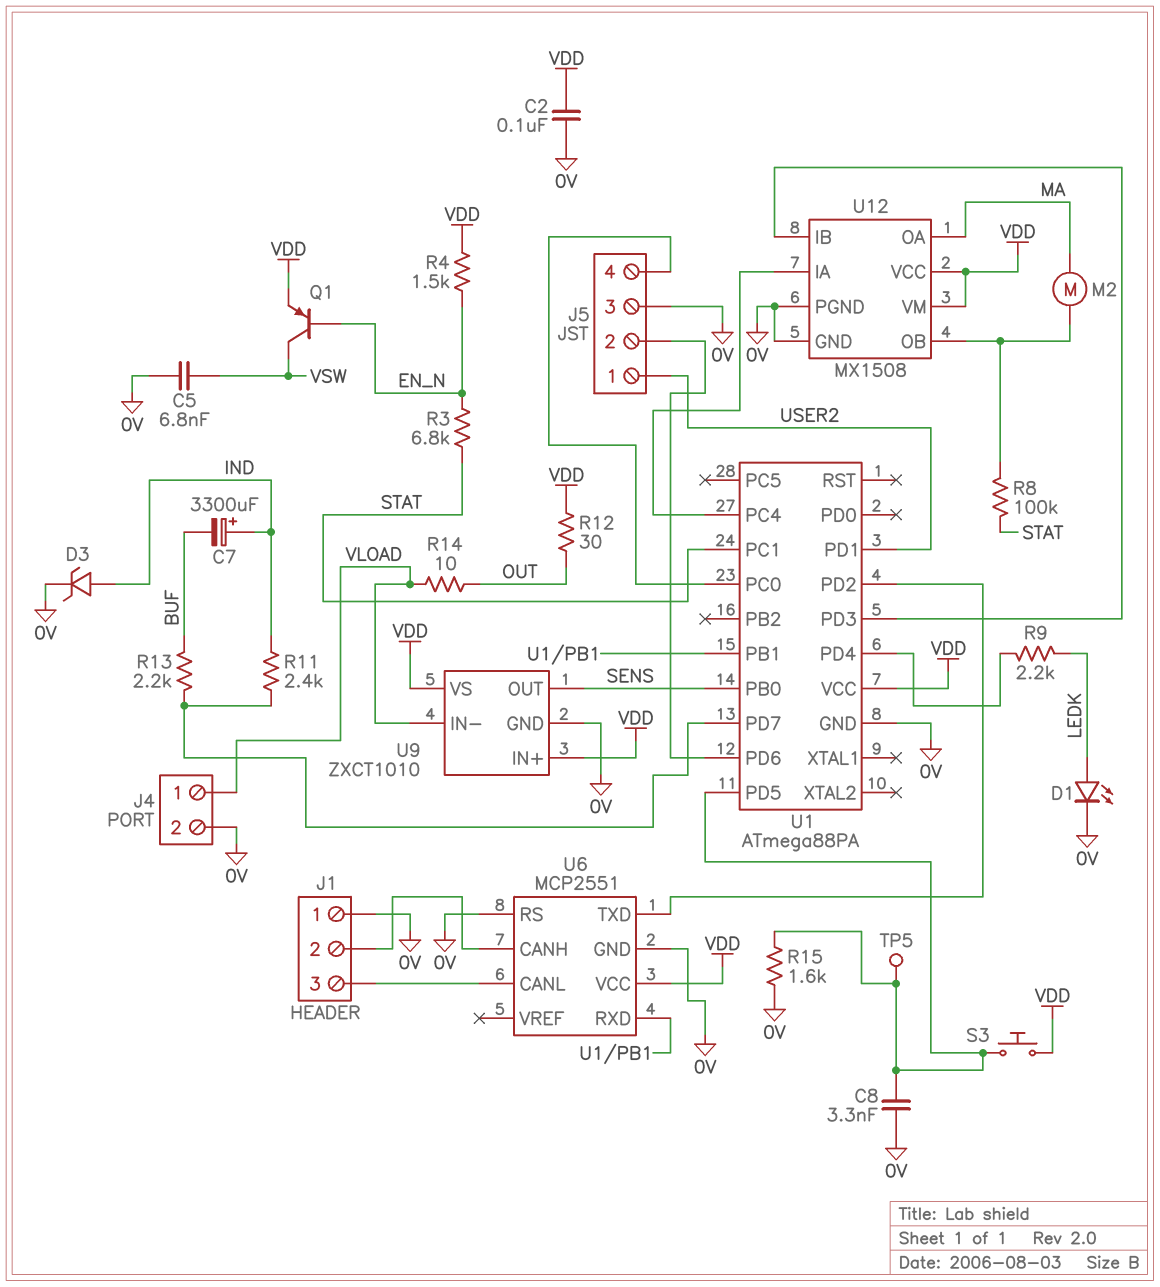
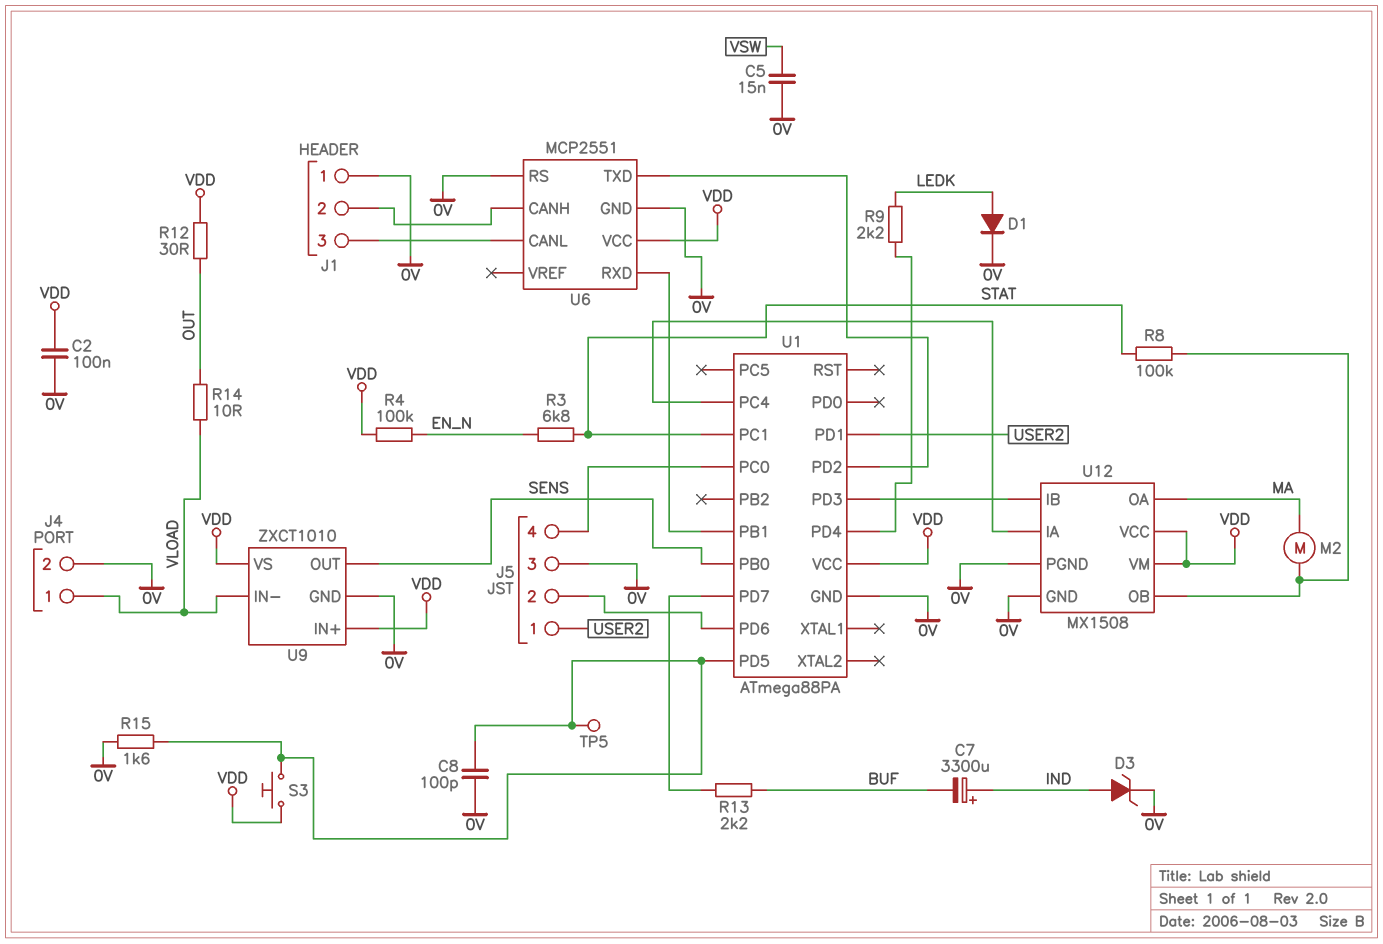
C5: 6.8nF (0V, VSW) -> 15nF (0V, VSW)
C8: 3.3nF (0V, U1/PD5) -> 100pF (0V, U1/PD5)
D1: LED (A LEDK, K 0V) -> diode (A LEDK, K 0V)
Q1: PNP (B EN_N, C VSW, E VDD) -> none
R4: 1.5k (EN_N, VDD) -> 100k (EN_N, VDD)
R11: 2.4k (IND, U1/PD7) -> none

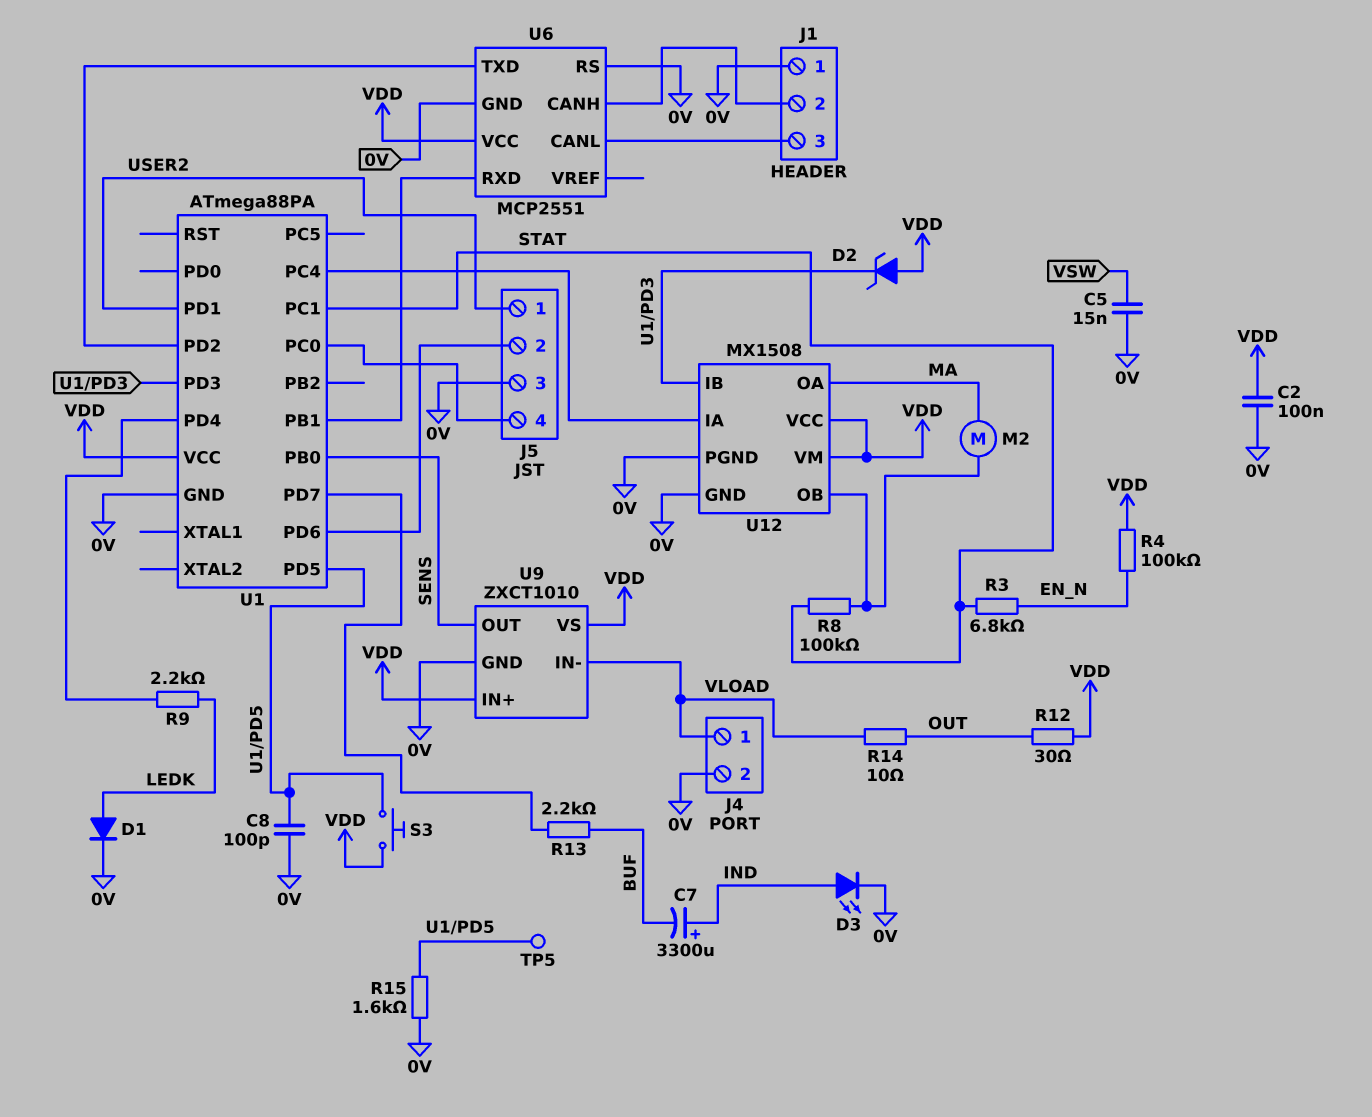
D2: none -> zener (A VDD, K U1/PD3)
D3: zener (A IND, K 0V) -> LED (A IND, K 0V)

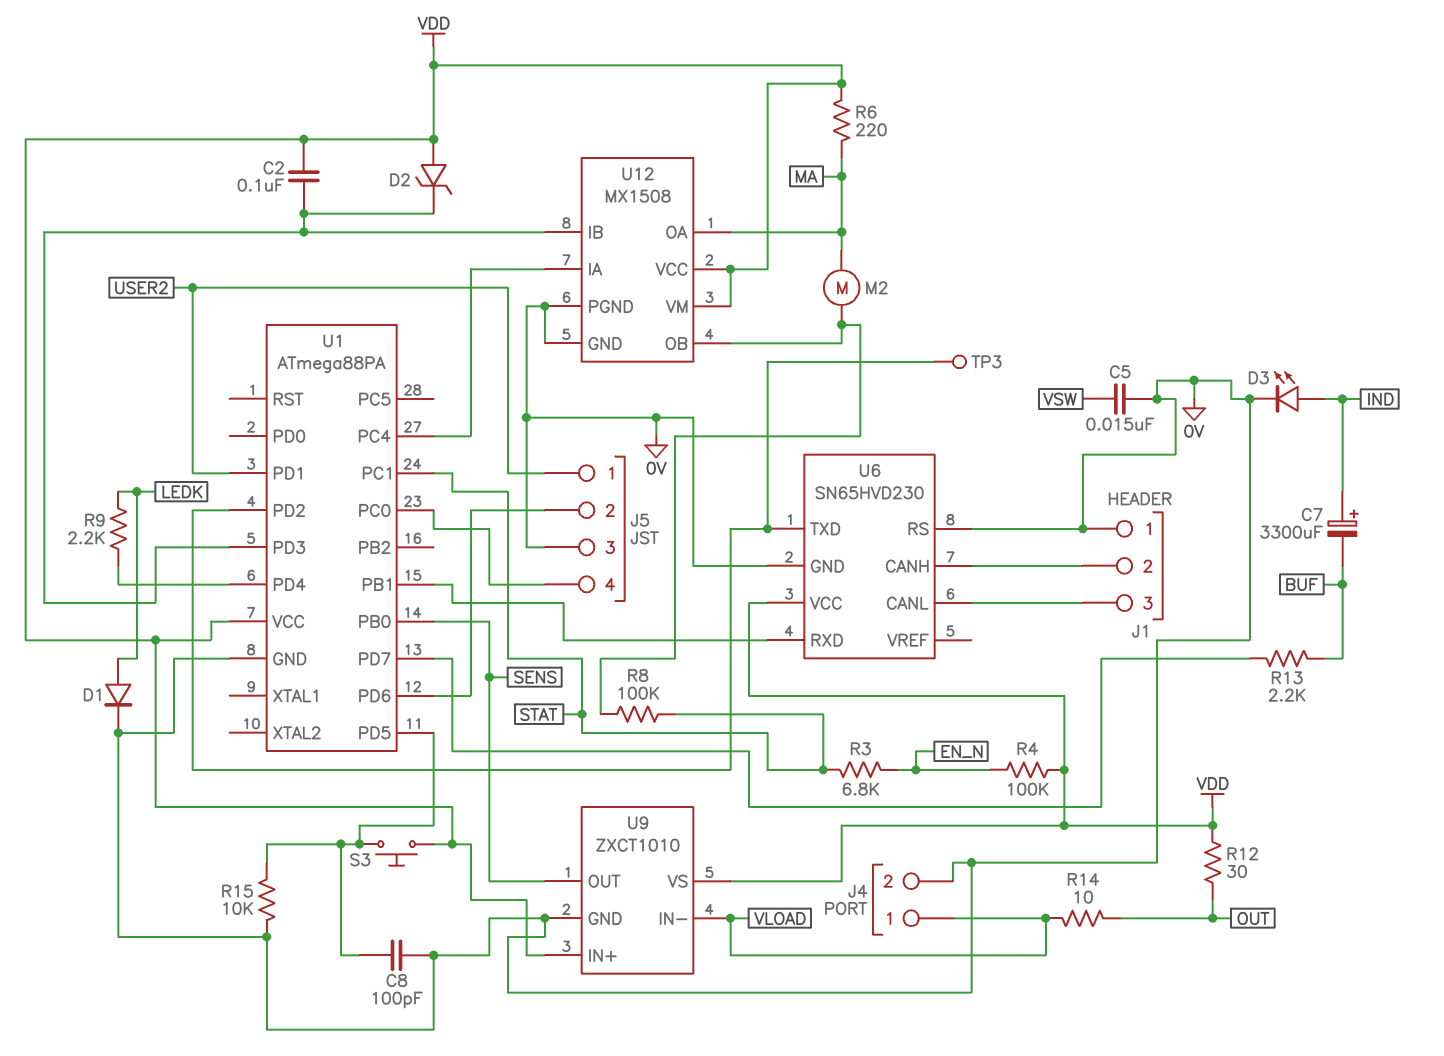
C2: 100nF (0V, VDD) -> 100nF (U1/PD3, VDD)
R6: none -> 220 (MA, VDD)
R15: 1.6k (0V, U1/PD5) -> 10k (0V, U1/PD5)
TP3: none -> test point (U1/PD2)
TP5: test point (U1/PD5) -> none
U6: MCP2551 -> SN65HVD230

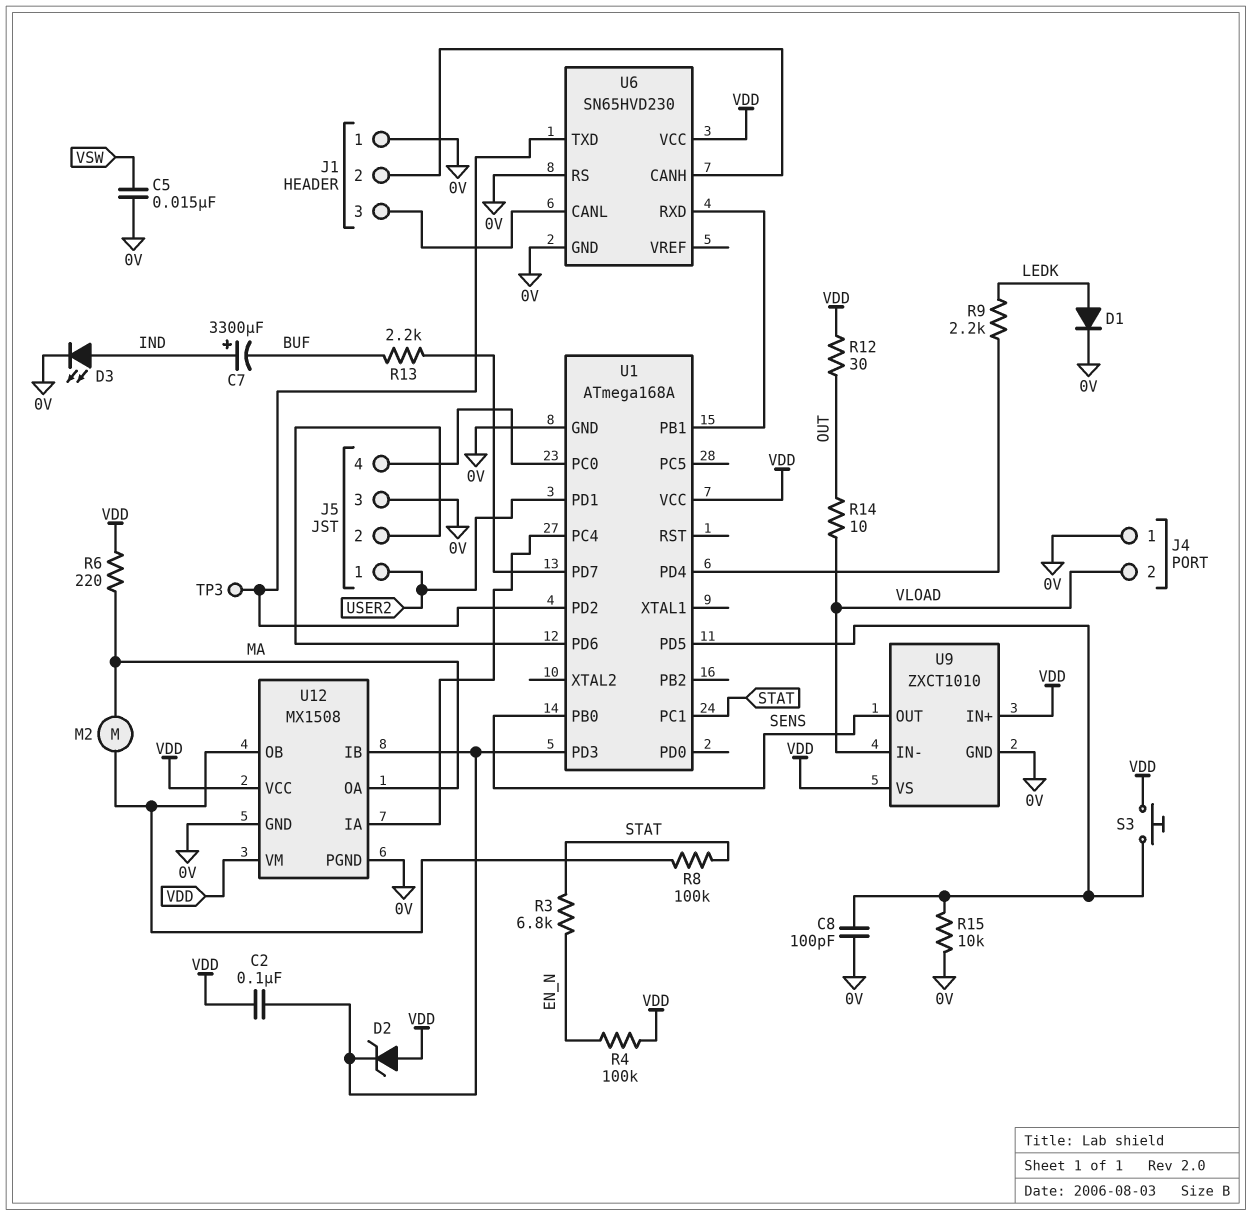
J4 pin 1: VLOAD -> 0V
J4 pin 2: 0V -> VLOAD
U1: ATmega88PA -> ATmega168A

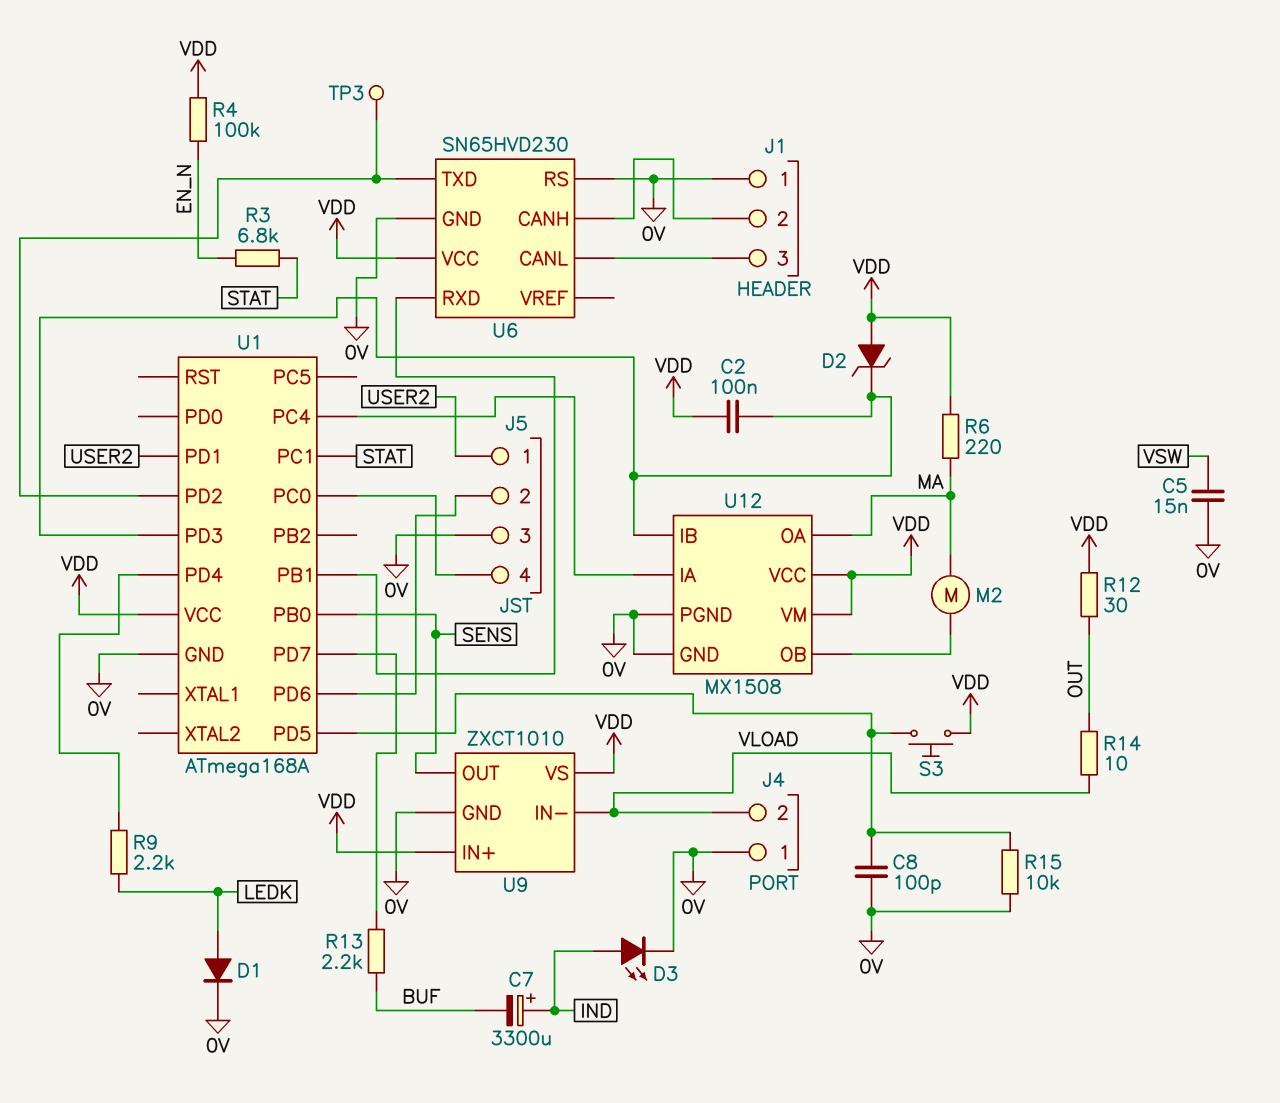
R8: 100k (STAT, U12/OB) -> none

